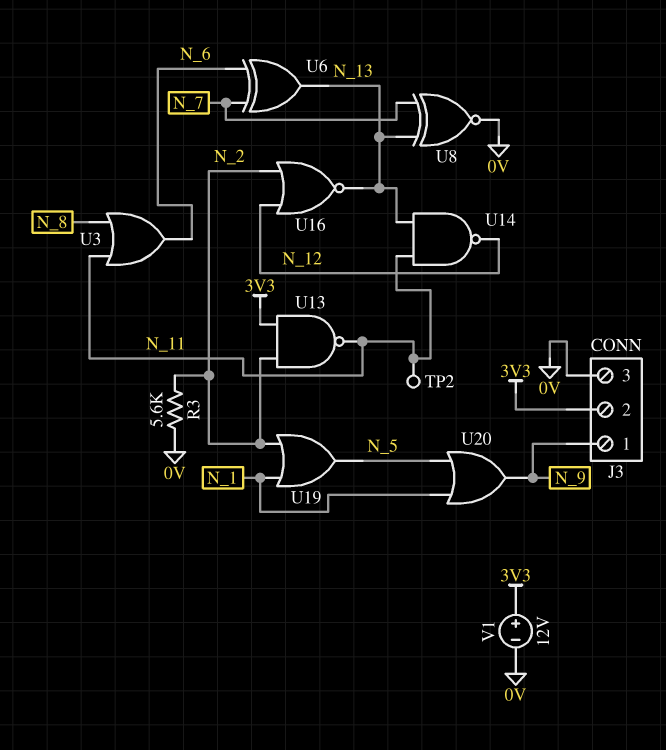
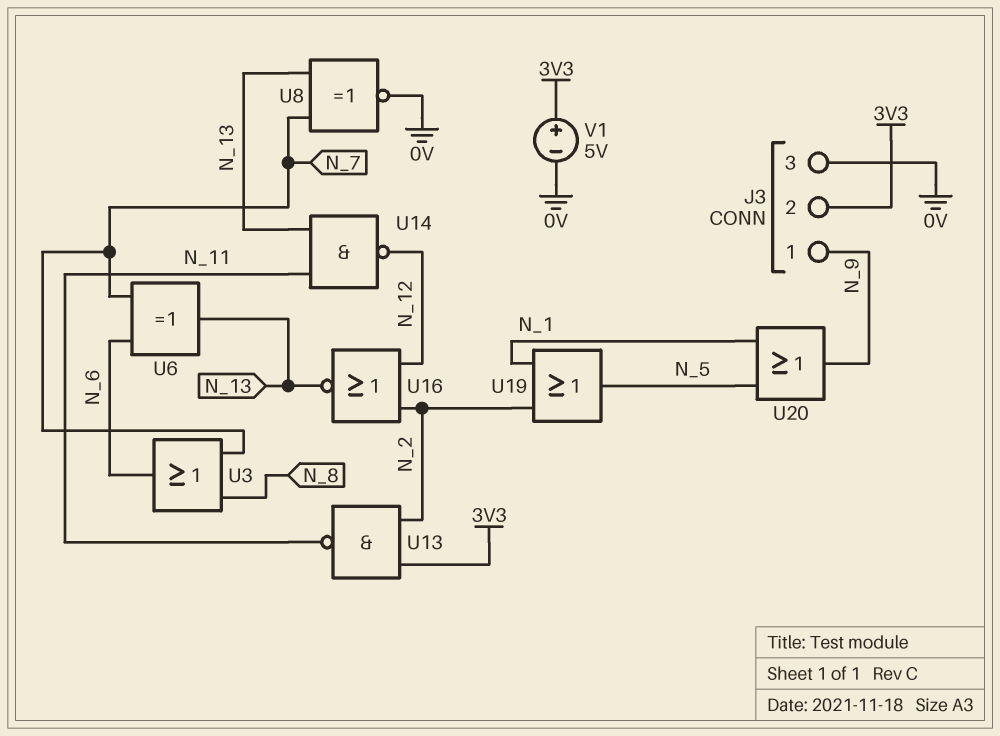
R3: 5.6k (0V, N_2) -> none
TP2: test point (N_11) -> none
U3: OR (in N_8, in N_11, out N_6) -> OR (in N_7, in N_8, out N_6)
V1: 12V (plus 3V3, minus 0V) -> 5V (plus 3V3, minus 0V)

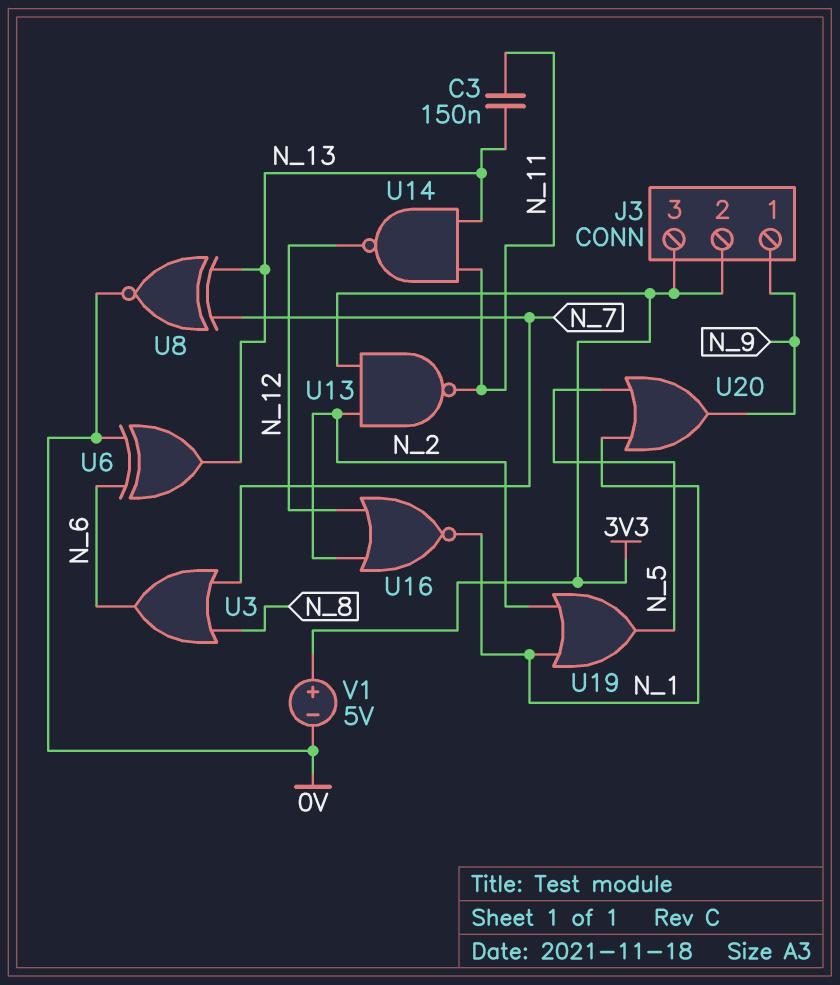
C3: none -> 150nF (N_11, N_13)
J3 pin 3: 0V -> 3V3
U6: XOR (in N_6, in N_7, out N_13) -> XOR (in 0V, in N_6, out N_13)
U16: NOR (in N_2, in N_12, out N_13) -> NOR (in N_2, in N_12, out N_1)

